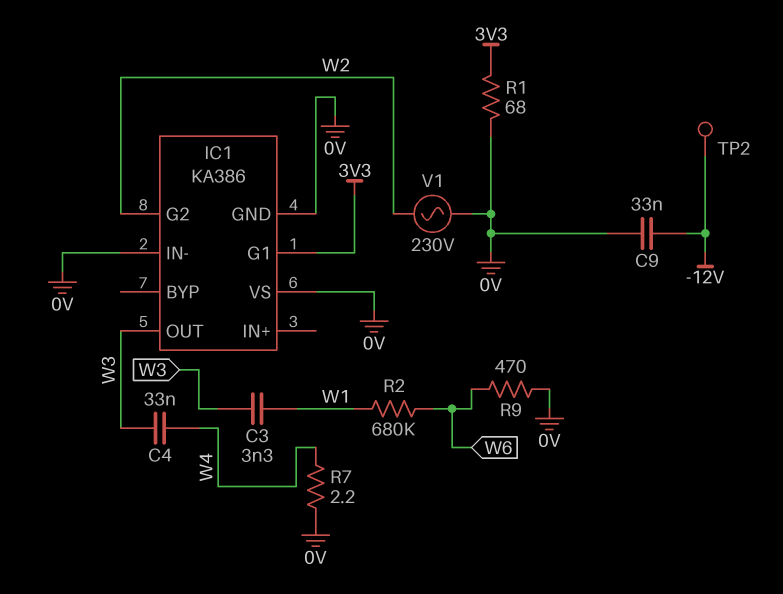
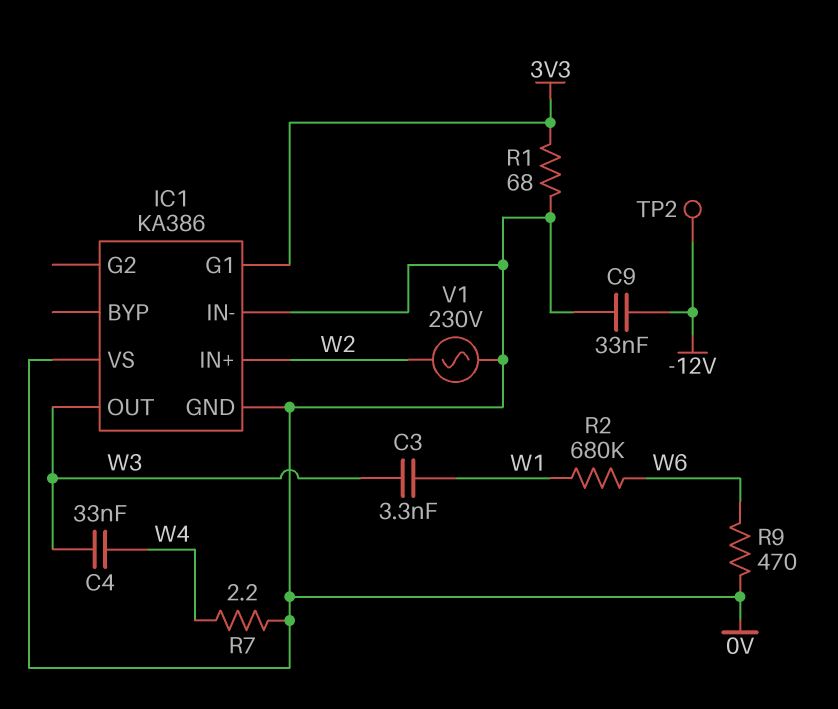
IC1 pin G2: W2 -> none
IC1 pin IN+: none -> W2

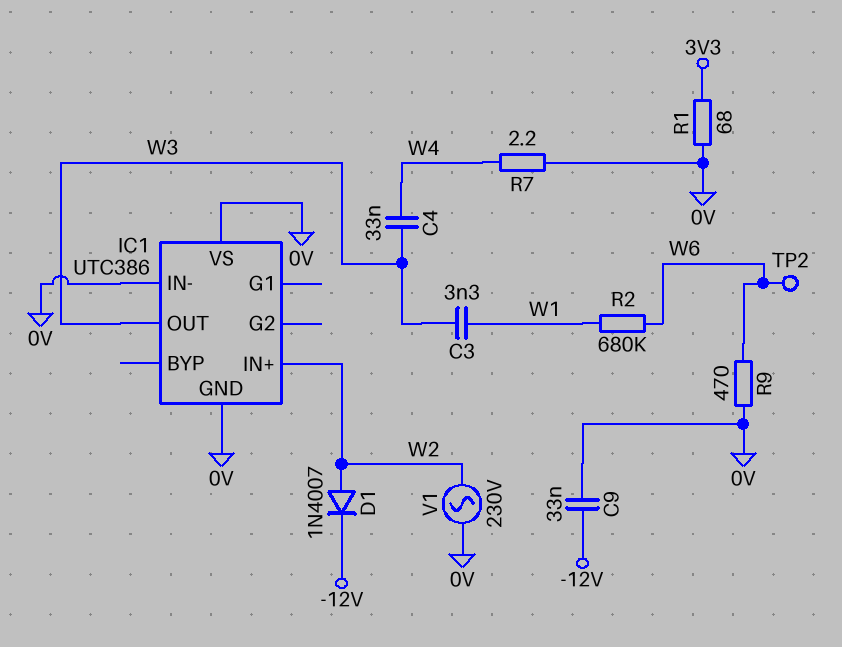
D1: none -> diode 1N4007 (A W2, K -12V)
IC1: KA386 -> UTC386
IC1 pin G1: 3V3 -> none
TP2: test point (-12V) -> test point (W6)

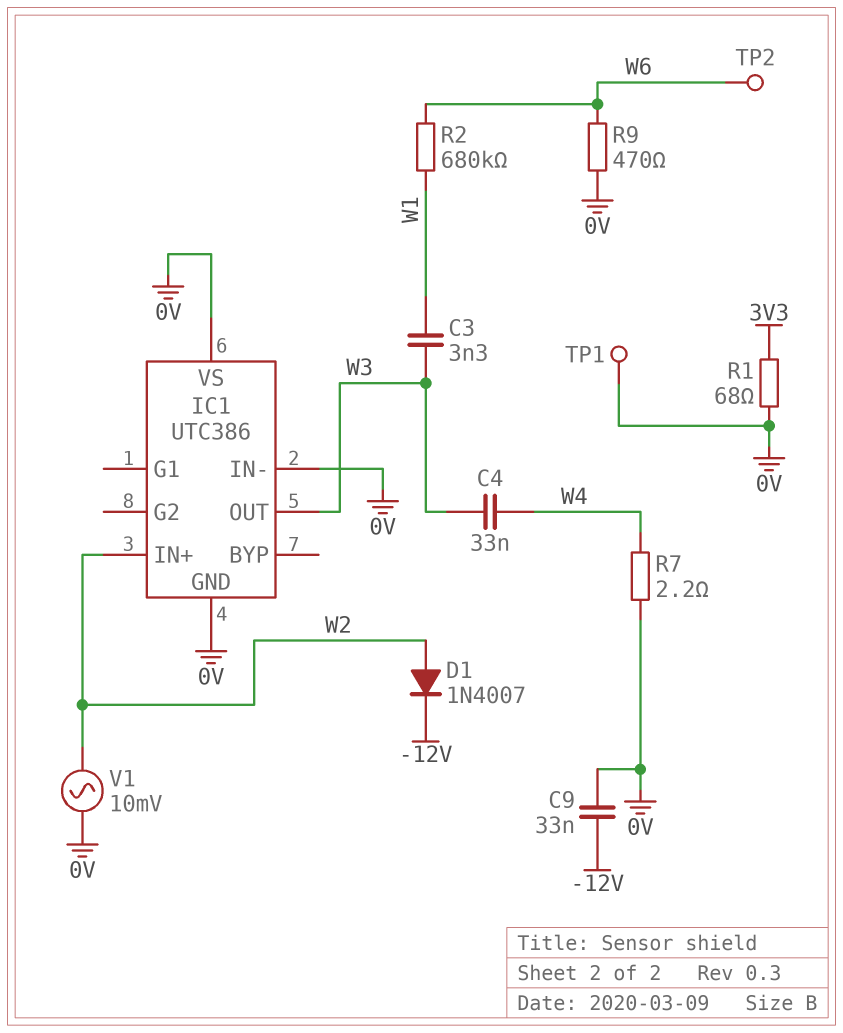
TP1: none -> test point (0V)
V1: AC 230V (0V, W2) -> AC 10mV (0V, W2)

